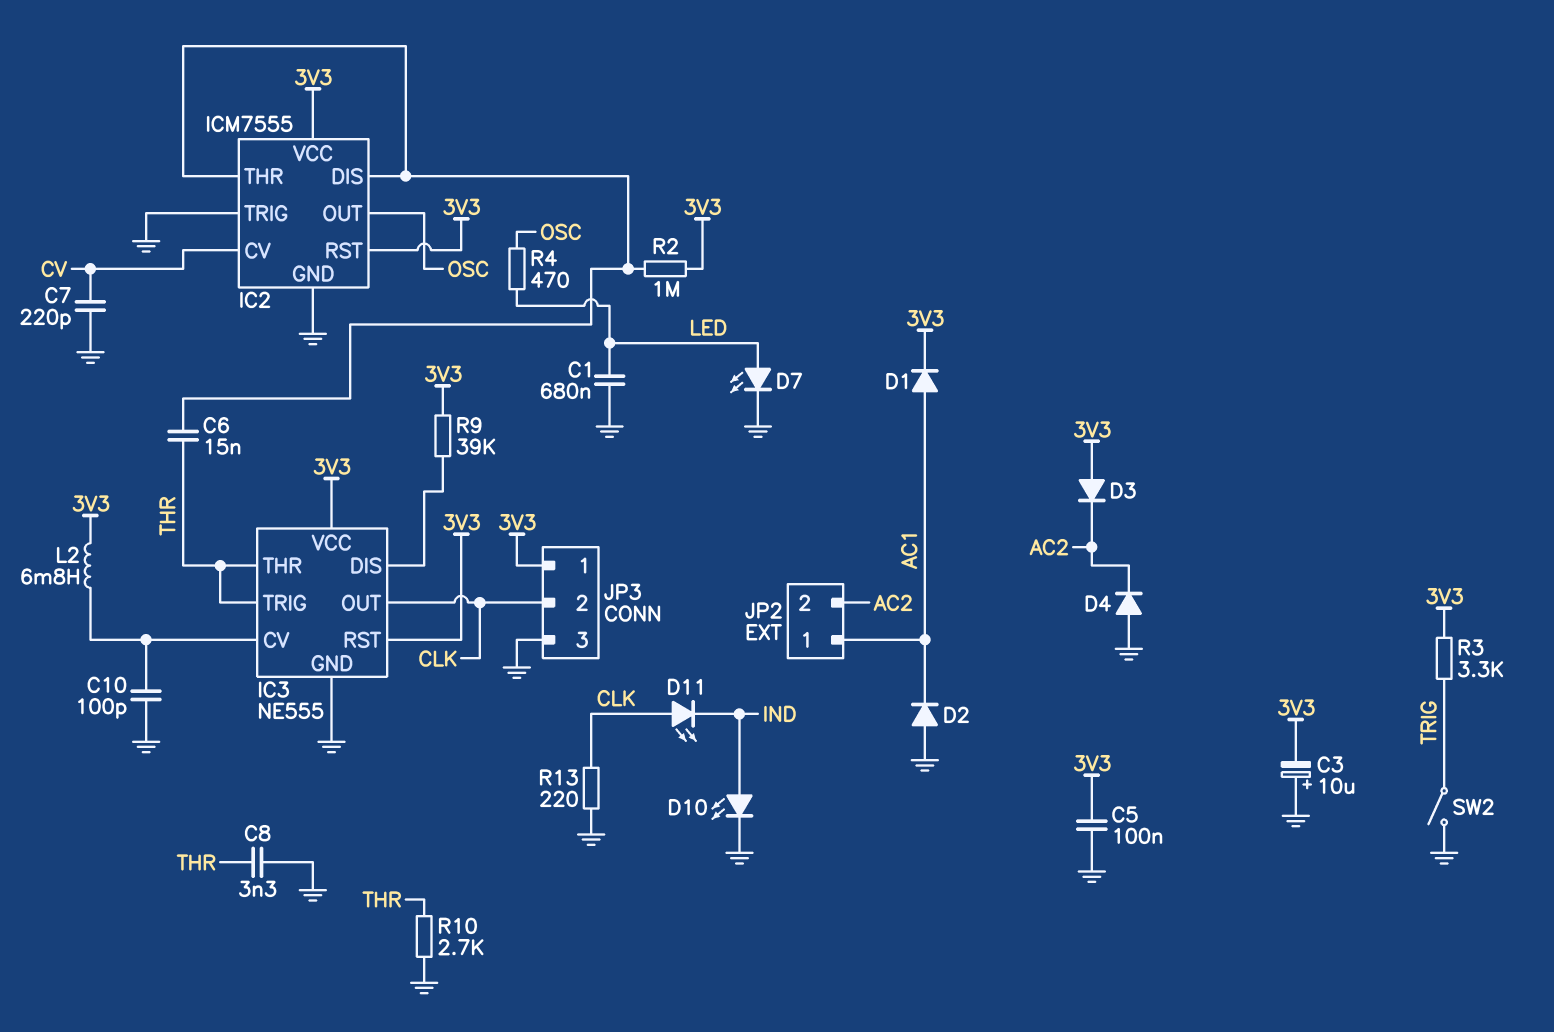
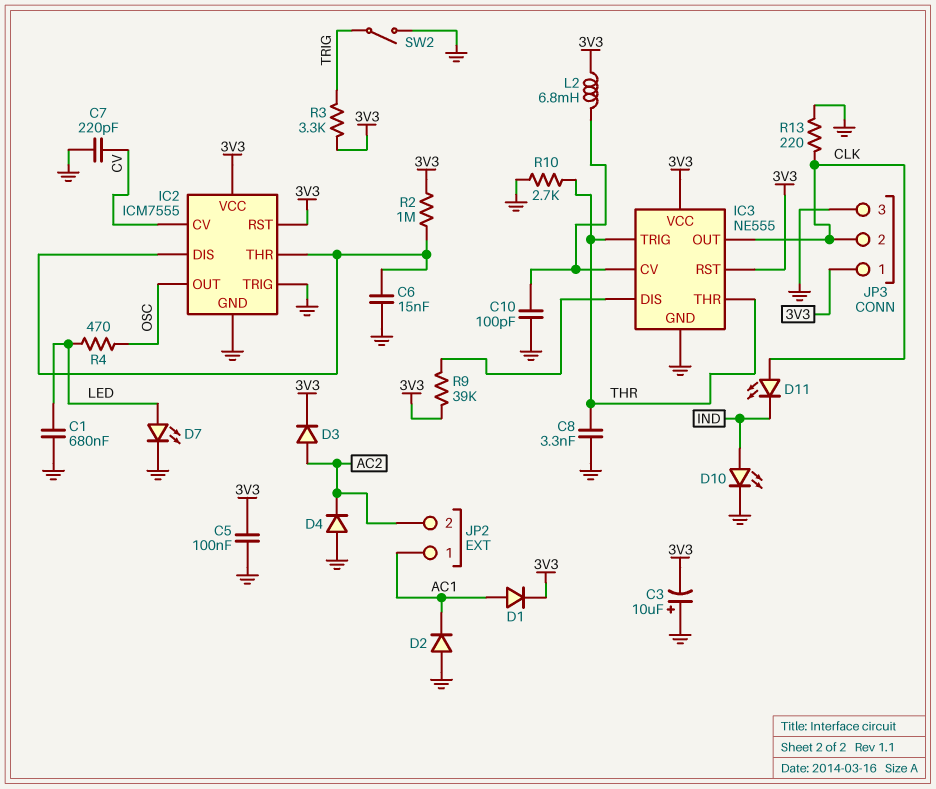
C6: 15nF (IC2/DIS, THR) -> 15nF (GND, IC2/DIS)
D3: diode (A 3V3, K AC2) -> diode (A AC2, K 3V3)

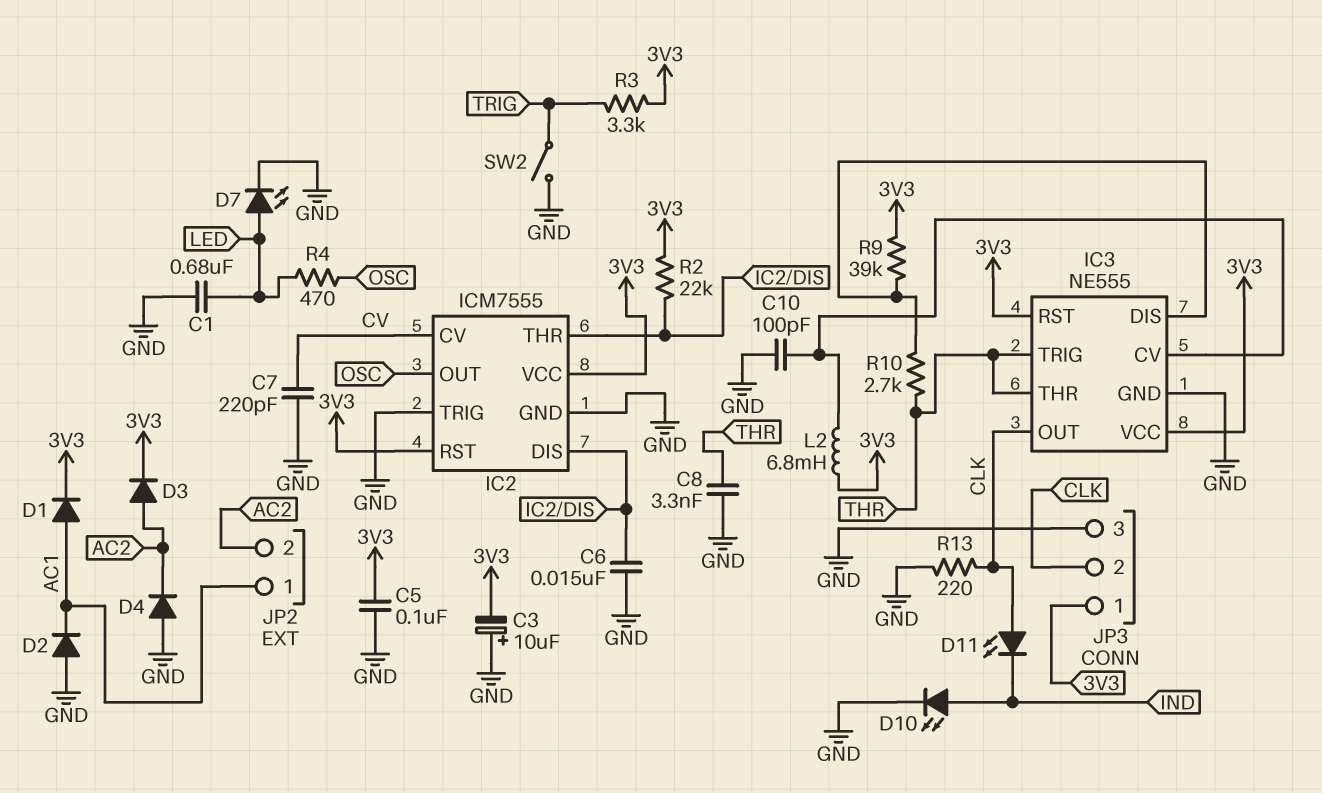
R2: 1M (3V3, IC2/DIS) -> 22k (3V3, IC2/DIS)
R10: 2.7k (GND, THR) -> 2.7k (IC3/DIS, THR)

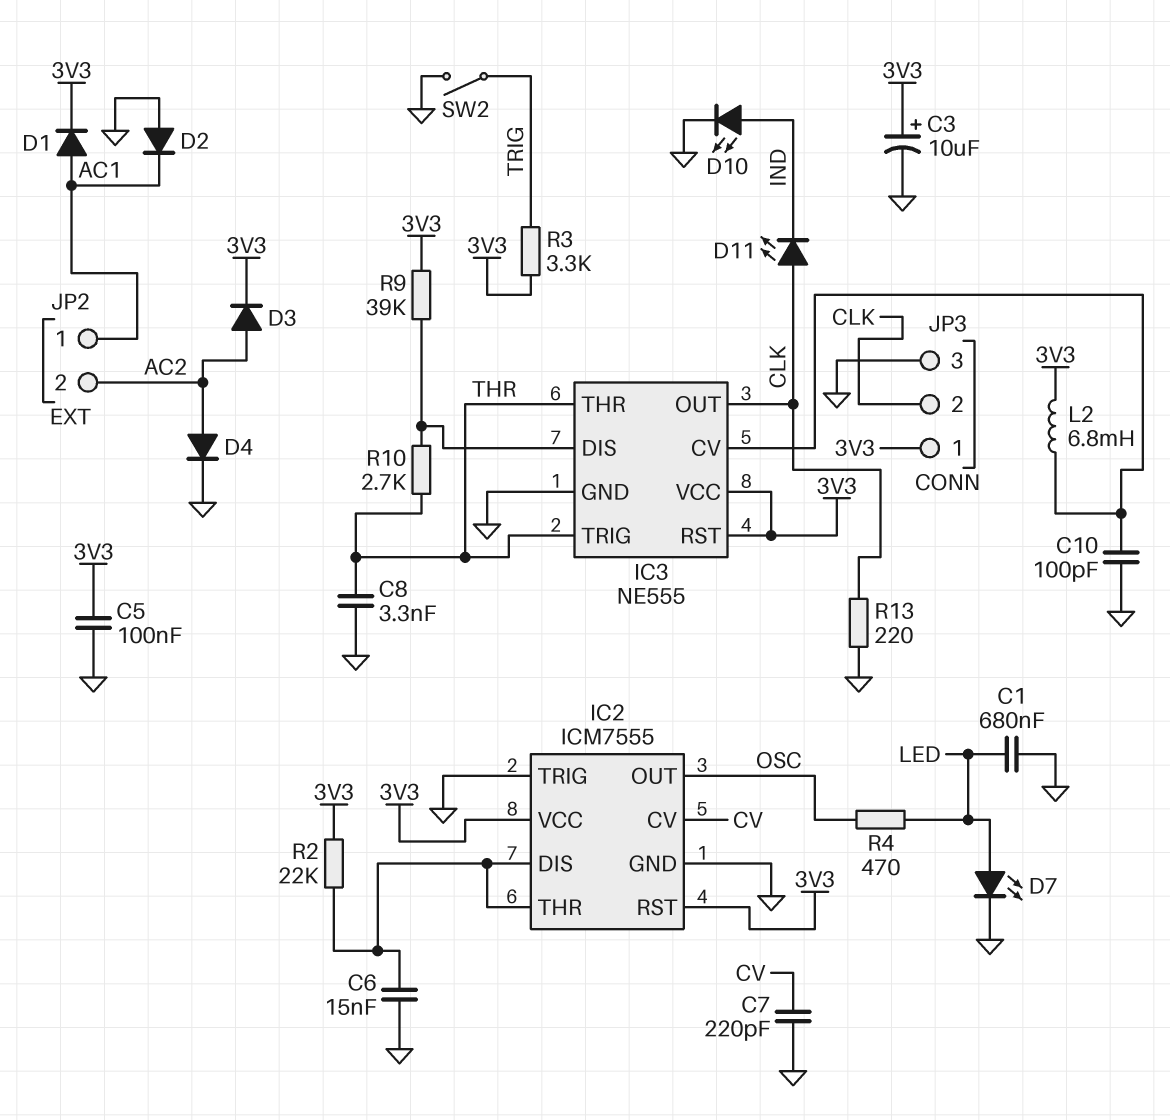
C3: 10uF (plus GND, minus 3V3) -> 10uF (plus 3V3, minus GND)
D4: diode (A GND, K AC2) -> diode (A AC2, K GND)

